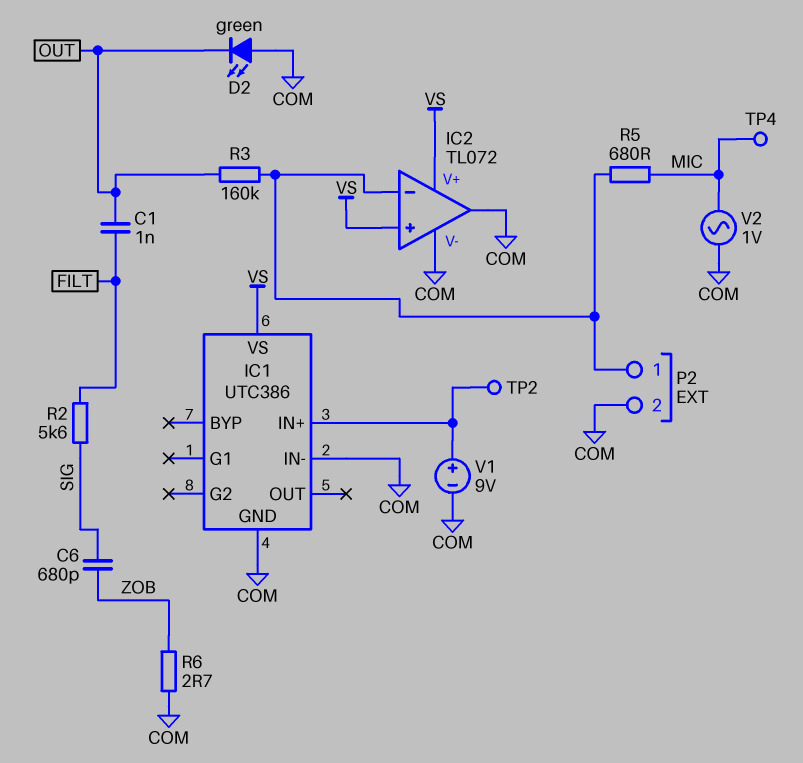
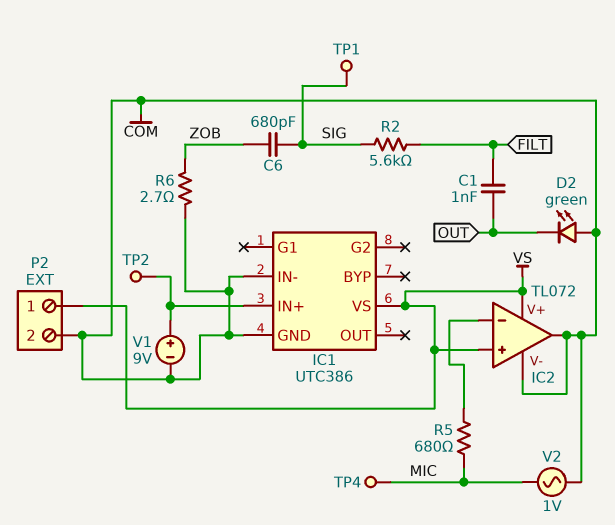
P2 pin 1: IC2/in- -> VS
R3: 160k (IC2/in-, OUT) -> none
TP1: none -> test point (SIG)

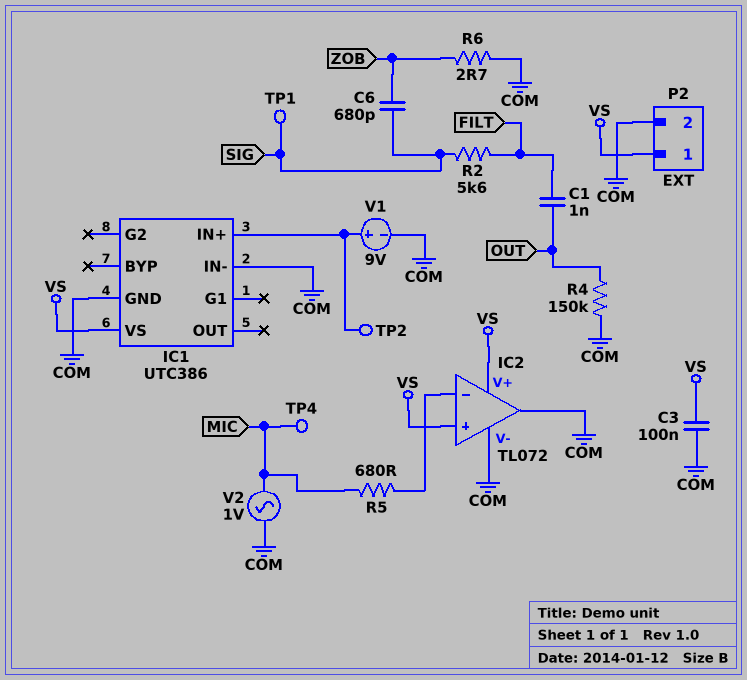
C3: none -> 100nF (COM, VS)
D2: LED green (A COM, K OUT) -> none
R4: none -> 150k (COM, OUT)

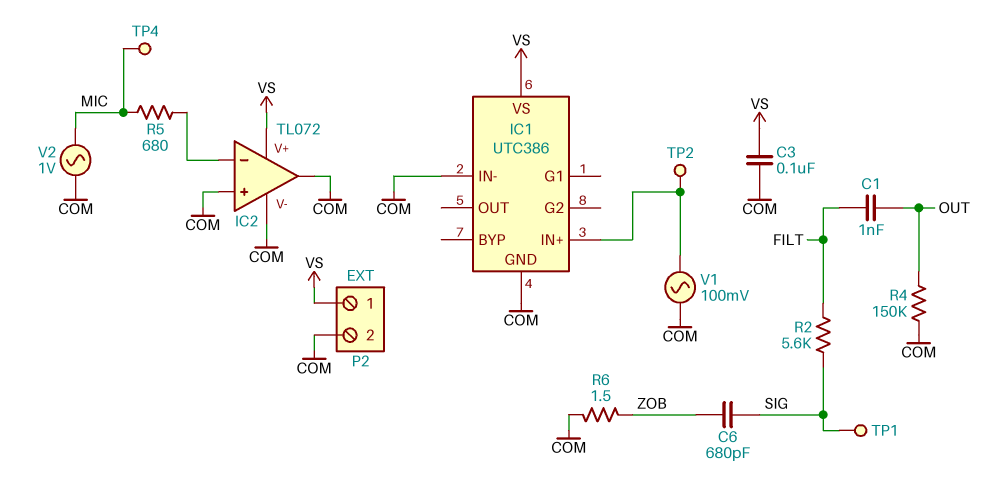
IC2 pin in+: VS -> COM
R6: 2.7 (COM, ZOB) -> 1.5 (COM, ZOB)
V1: 9V (plus IC1/IN+, minus COM) -> AC 100mV (COM, IC1/IN+)

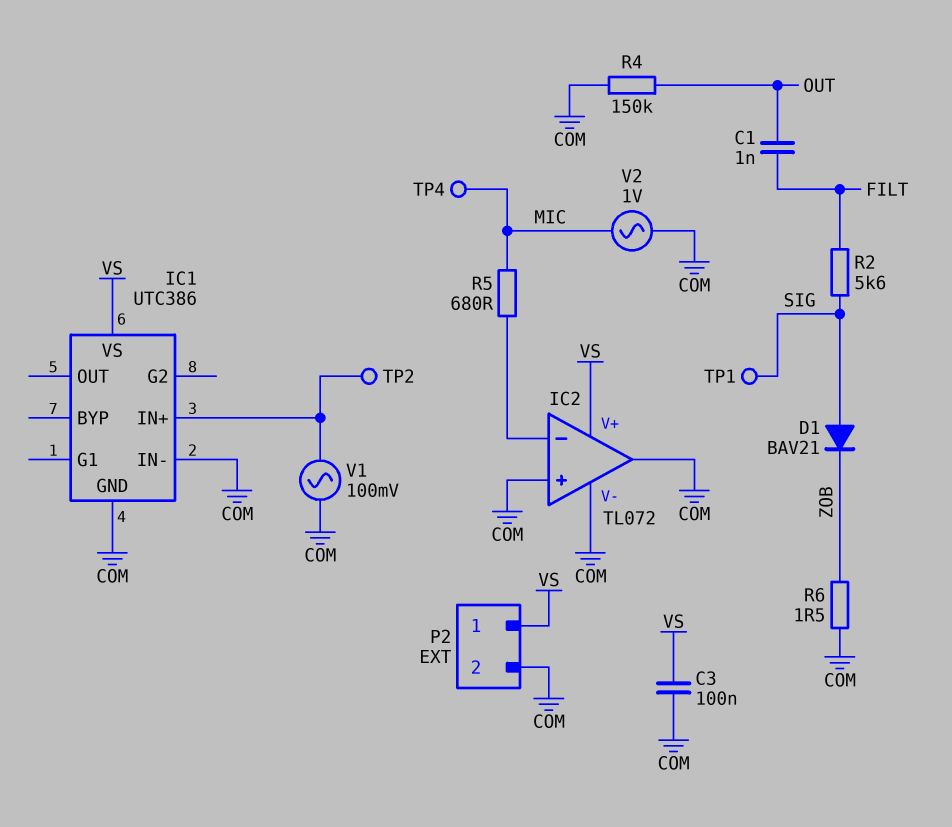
C6: 680pF (SIG, ZOB) -> none
D1: none -> diode BAV21 (A SIG, K ZOB)

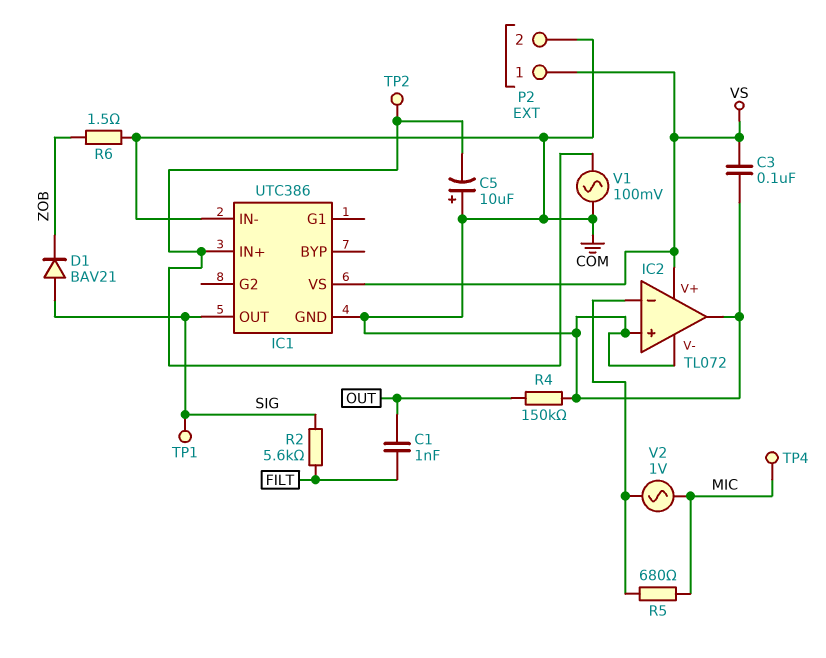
C5: none -> 10uF (plus COM, minus IC1/IN+)
IC1 pin OUT: none -> SIG
V2: AC 1V (COM, MIC) -> AC 1V (IC2/in-, MIC)

